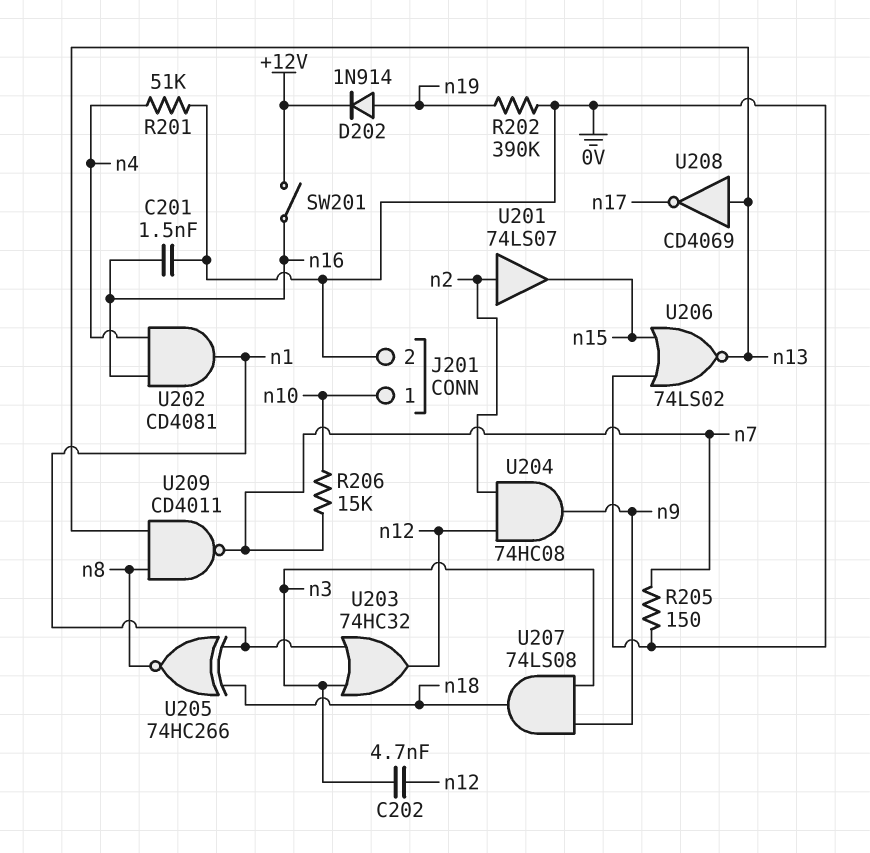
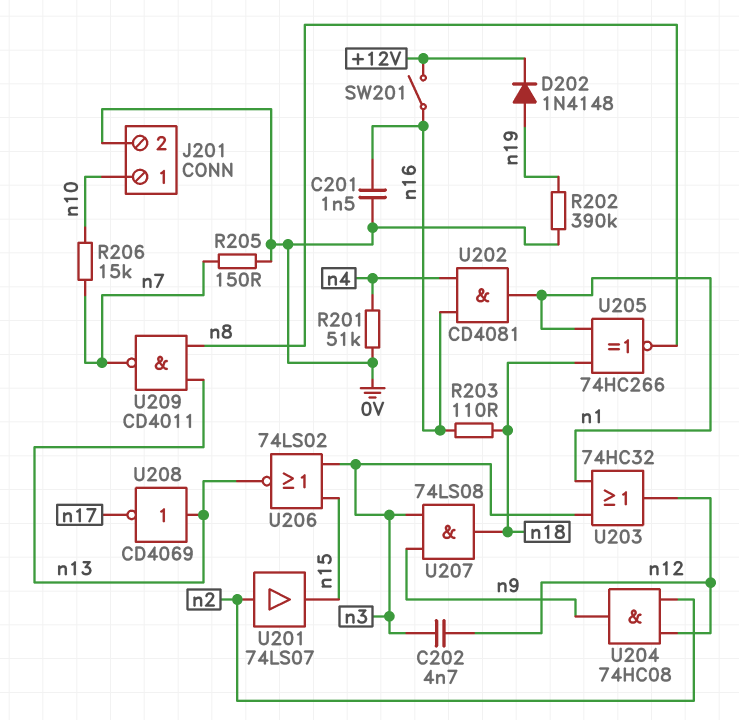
D202: diode 1N914 (A n19, K +12V) -> diode 1N4148 (A n19, K +12V)
R203: none -> 110 (n16, n18)
U206: NOR 74LS02 (in 0V, in n15, out n13) -> NOR 74LS02 (in n3, in n15, out n13)

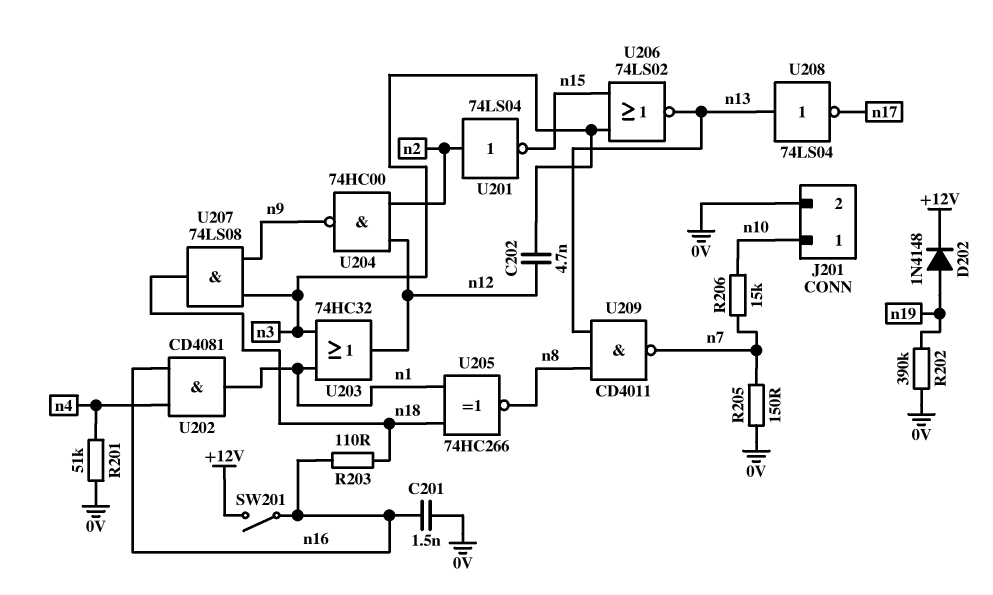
U201: buffer 74LS07 (in n2, out n15) -> NOT 74LS04 (in n2, out n15)
U204: AND 74HC08 (in n2, in n12, out n9) -> NAND 74HC00 (in n2, in n12, out n9)
U208: NOT CD4069 (in n13, out n17) -> NOT 74LS04 (in n13, out n17)

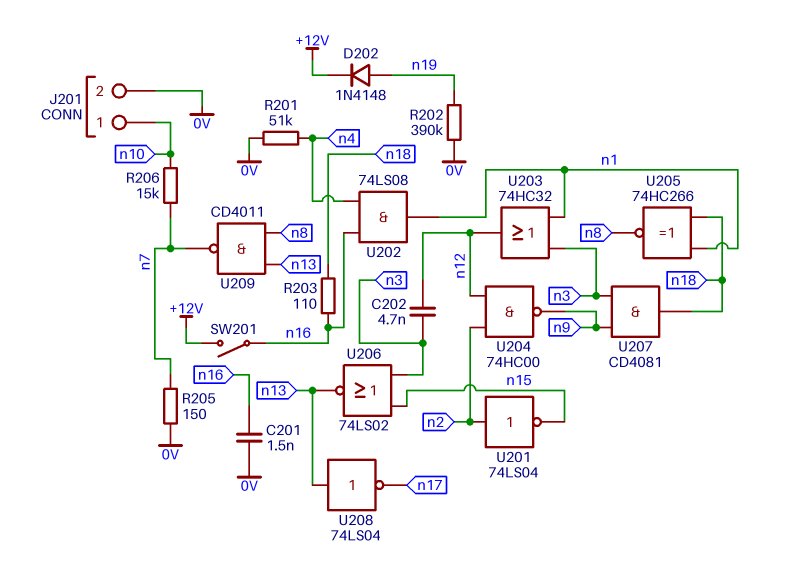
U202: AND CD4081 (in n4, in n16, out n1) -> AND 74LS08 (in n4, in n16, out n1)
U207: AND 74LS08 (in n3, in n9, out n18) -> AND CD4081 (in n3, in n9, out n18)

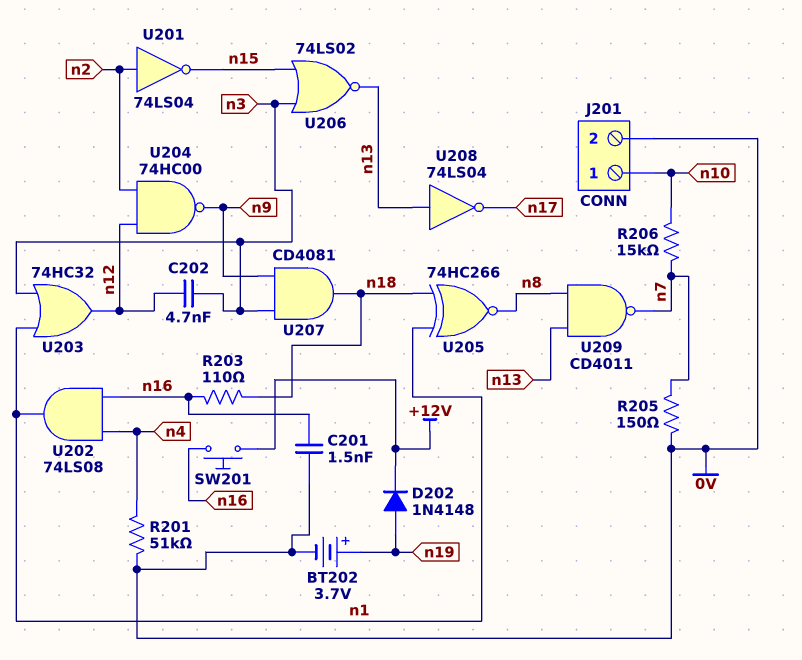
BT202: none -> 3.7V (plus n19, minus 0V)
R202: 390k (0V, n19) -> none
SW201: switch (+12V, n16) -> button (+12V, n16)

